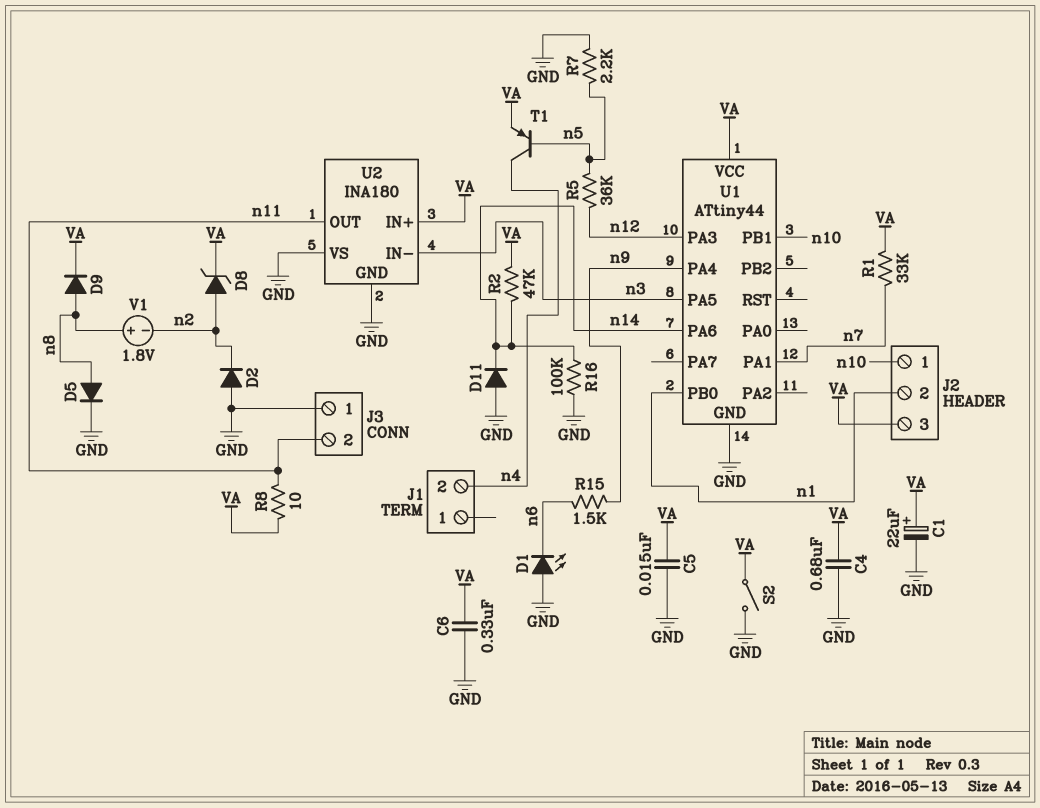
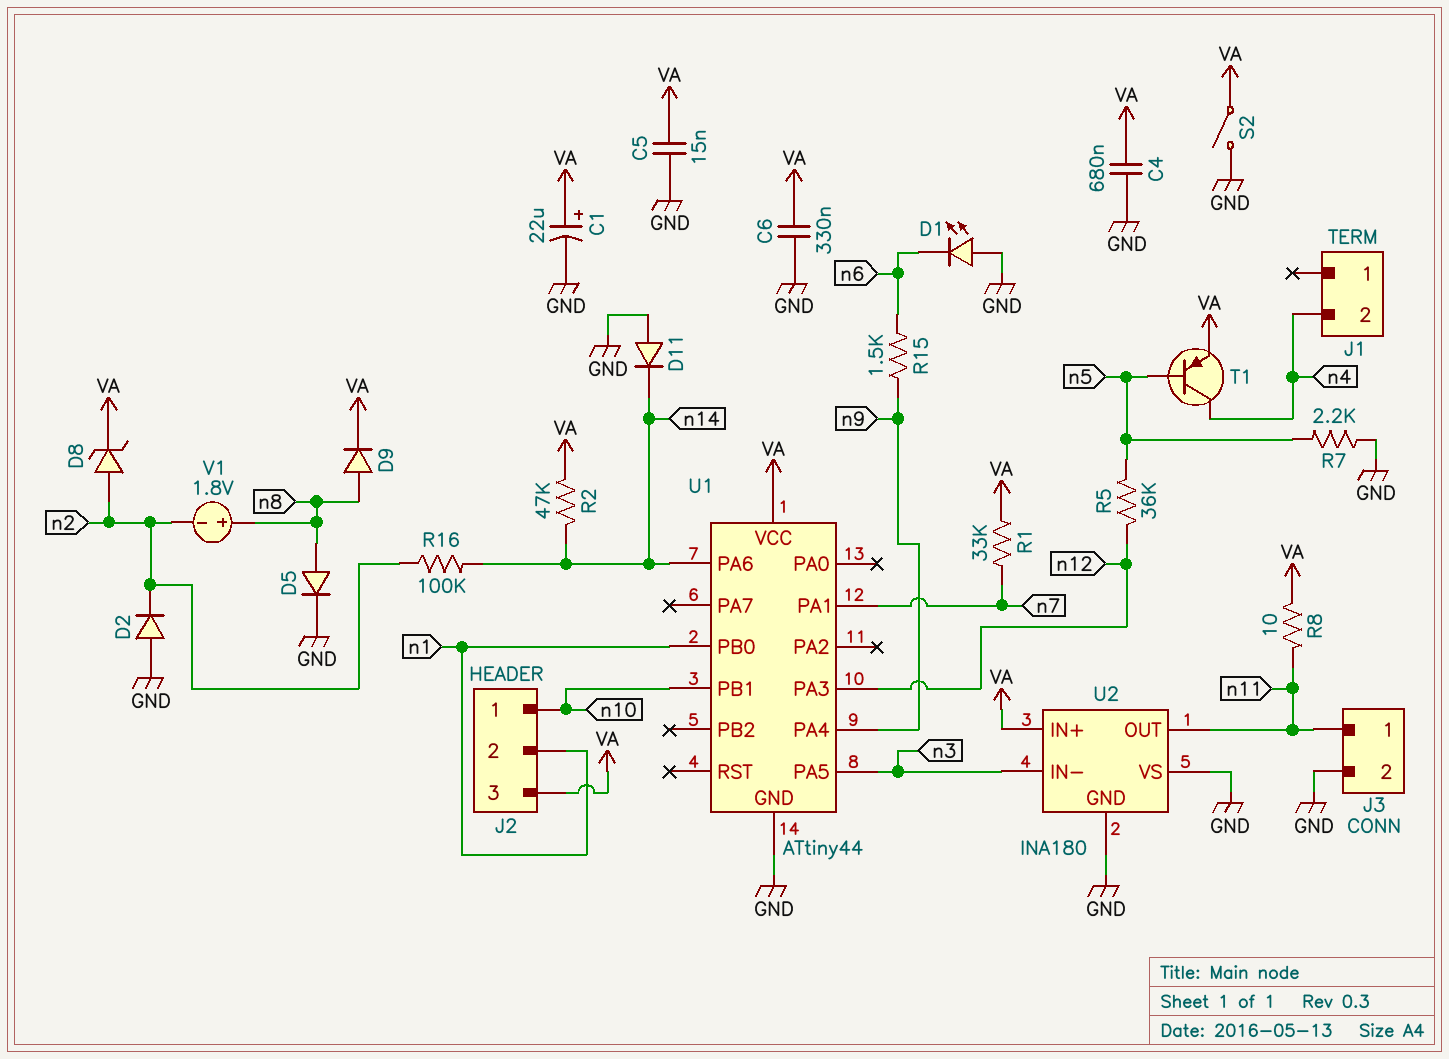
J3 pin 1: GND -> n11
J3 pin 2: n11 -> GND
R16: 100k (GND, n14) -> 100k (n2, n14)

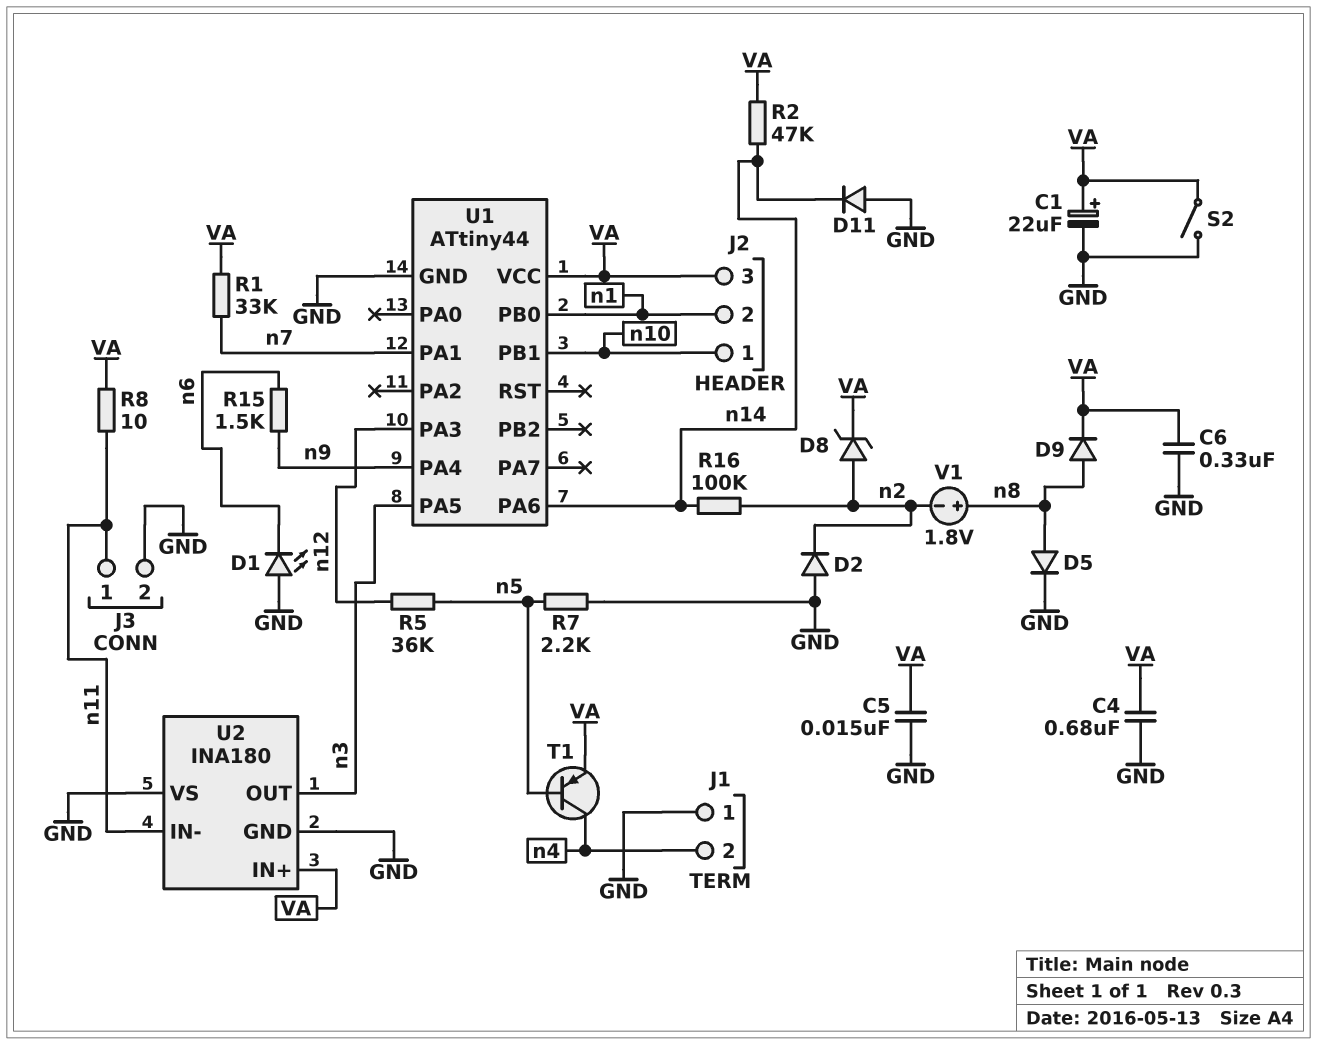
J1 pin 1: none -> GND
U2 pin IN-: n3 -> n11
U2 pin OUT: n11 -> n3

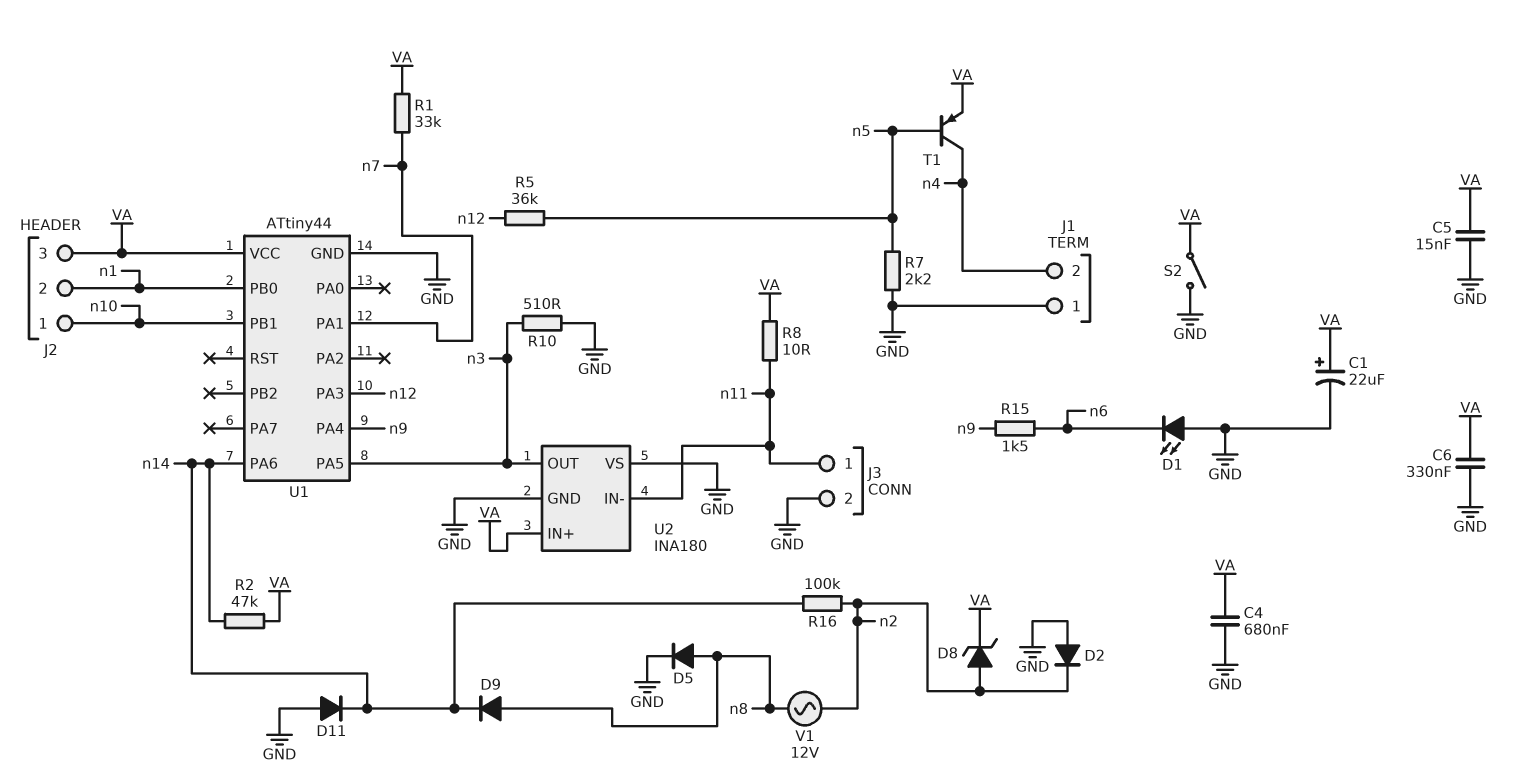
D9: diode (A n8, K VA) -> diode (A n8, K n14)
R10: none -> 510 (GND, n3)
V1: 1.8V (plus n8, minus n2) -> AC 12V (n2, n8)

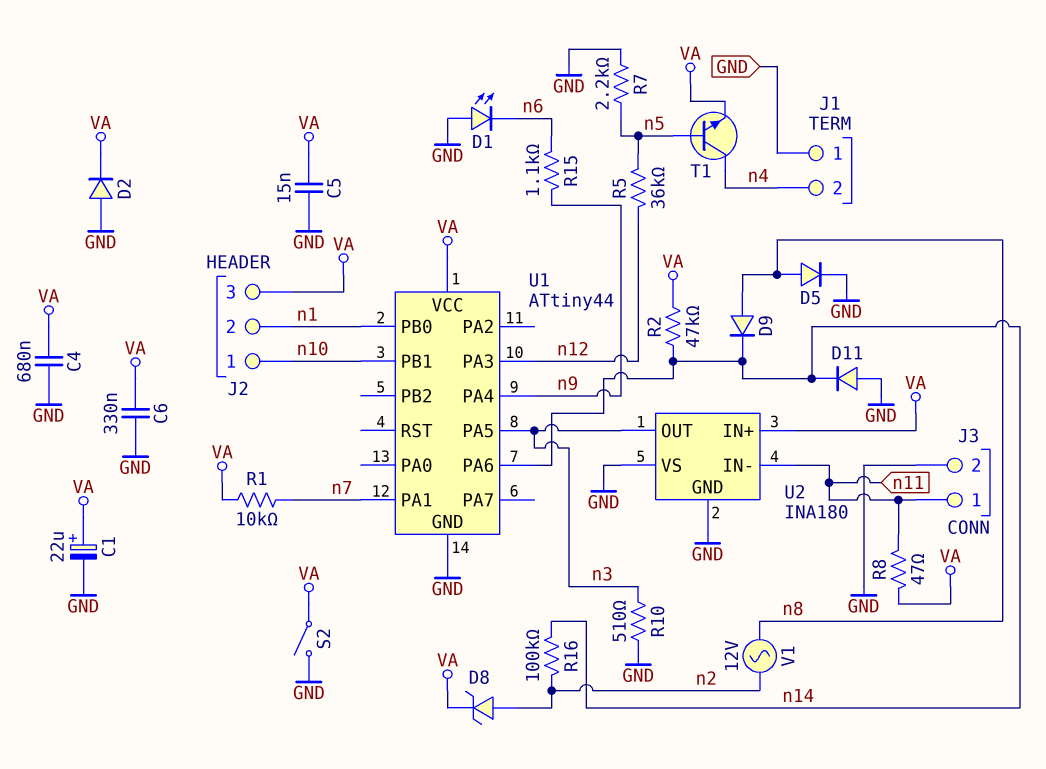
D2: diode (A GND, K n2) -> diode (A GND, K VA)
R1: 33k (VA, n7) -> 10k (VA, n7)
R8: 10 (VA, n11) -> 47 (VA, n11)
R15: 1.5k (n6, n9) -> 1.1k (n6, n9)
T1: PNP (B n5, C n4, E VA) -> NPN (B n5, C n4, E VA)

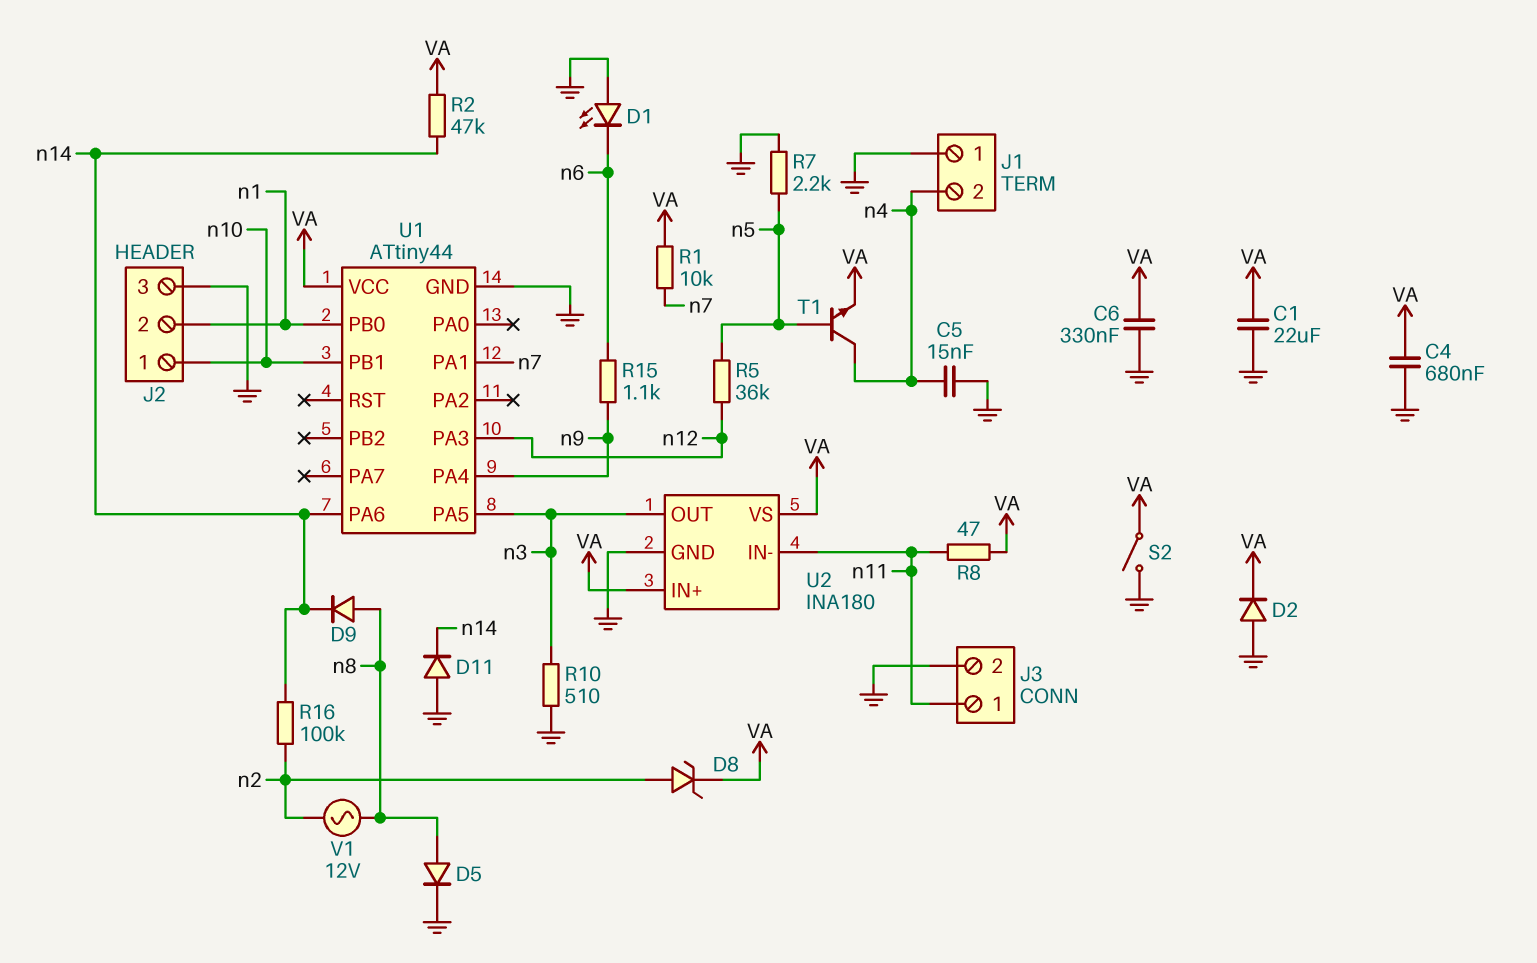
C1: 22uF (plus VA, minus GND) -> 22uF (GND, VA)
C5: 15nF (GND, VA) -> 15nF (GND, n4)
J2 pin 3: VA -> GND
U2 pin VS: GND -> VA

